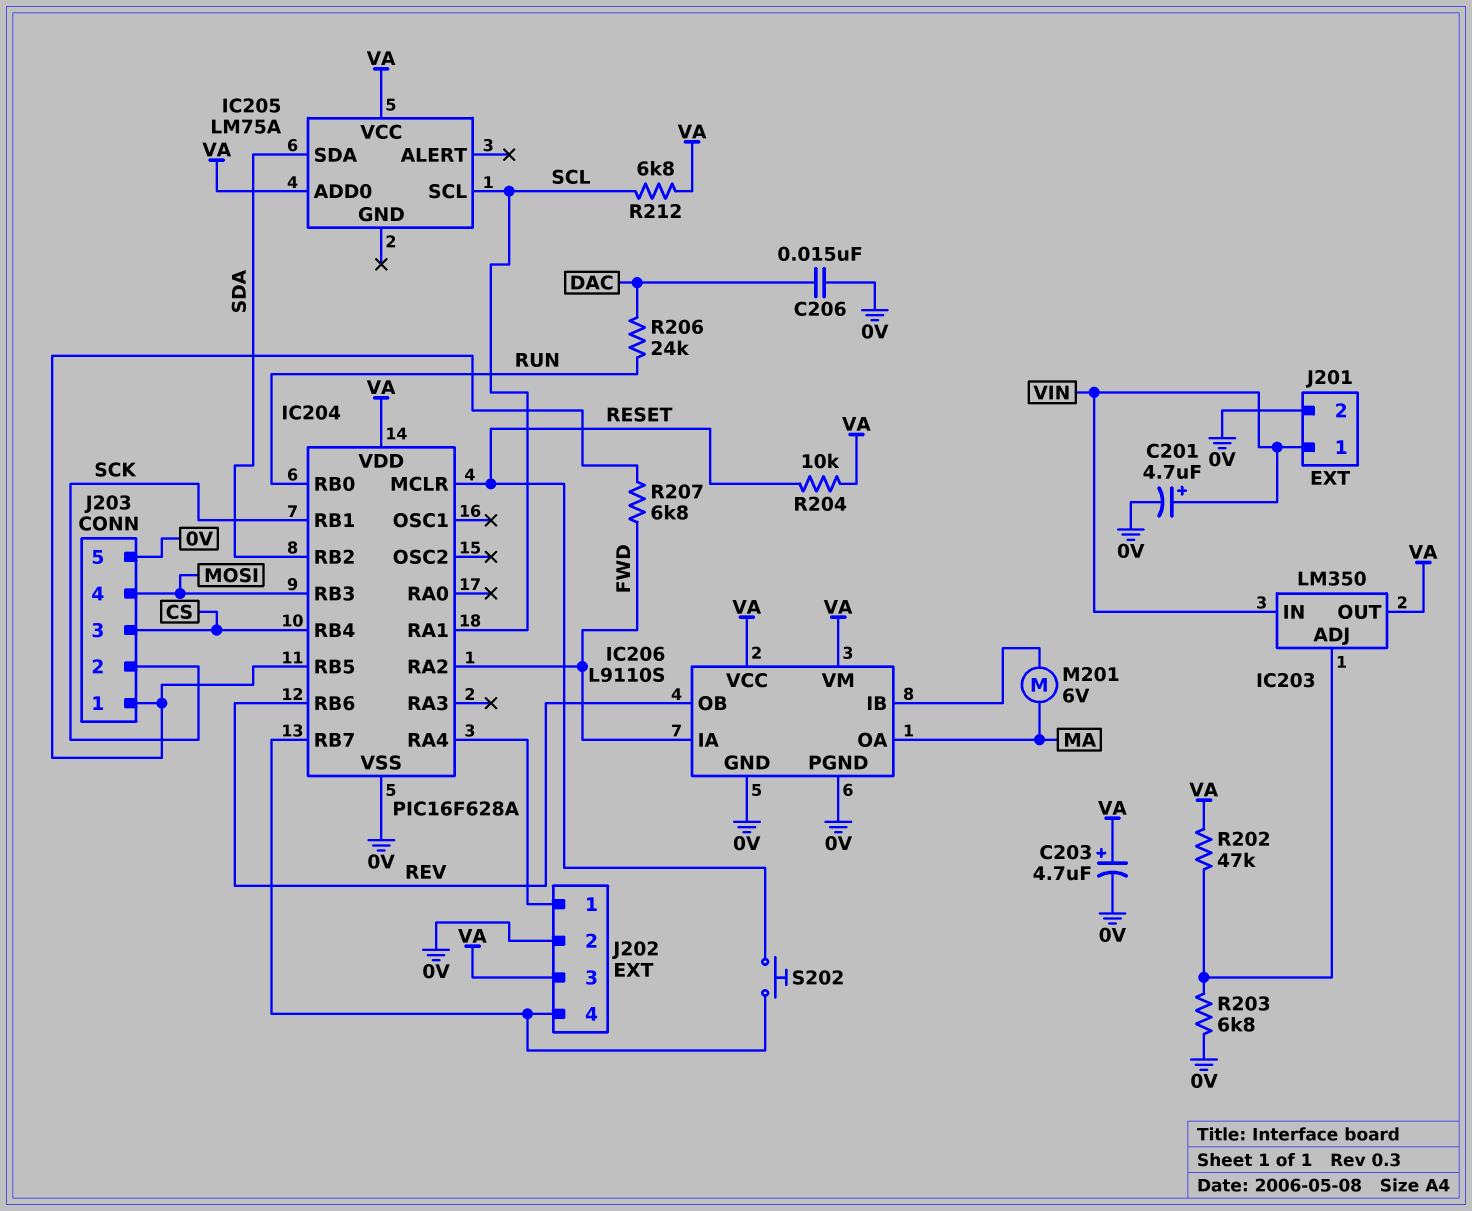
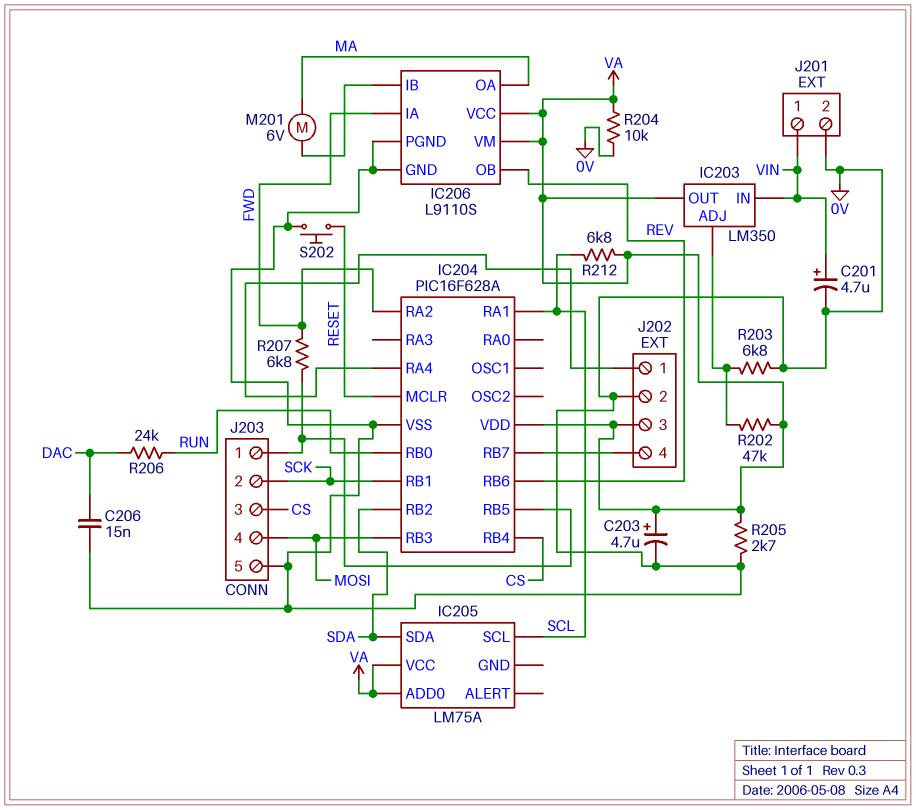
R204: 10k (RESET, VA) -> 10k (0V, VA)
R205: none -> 2.7k (0V, VA)
S202: button (IC204/RB7, RESET) -> button (0V, RESET)

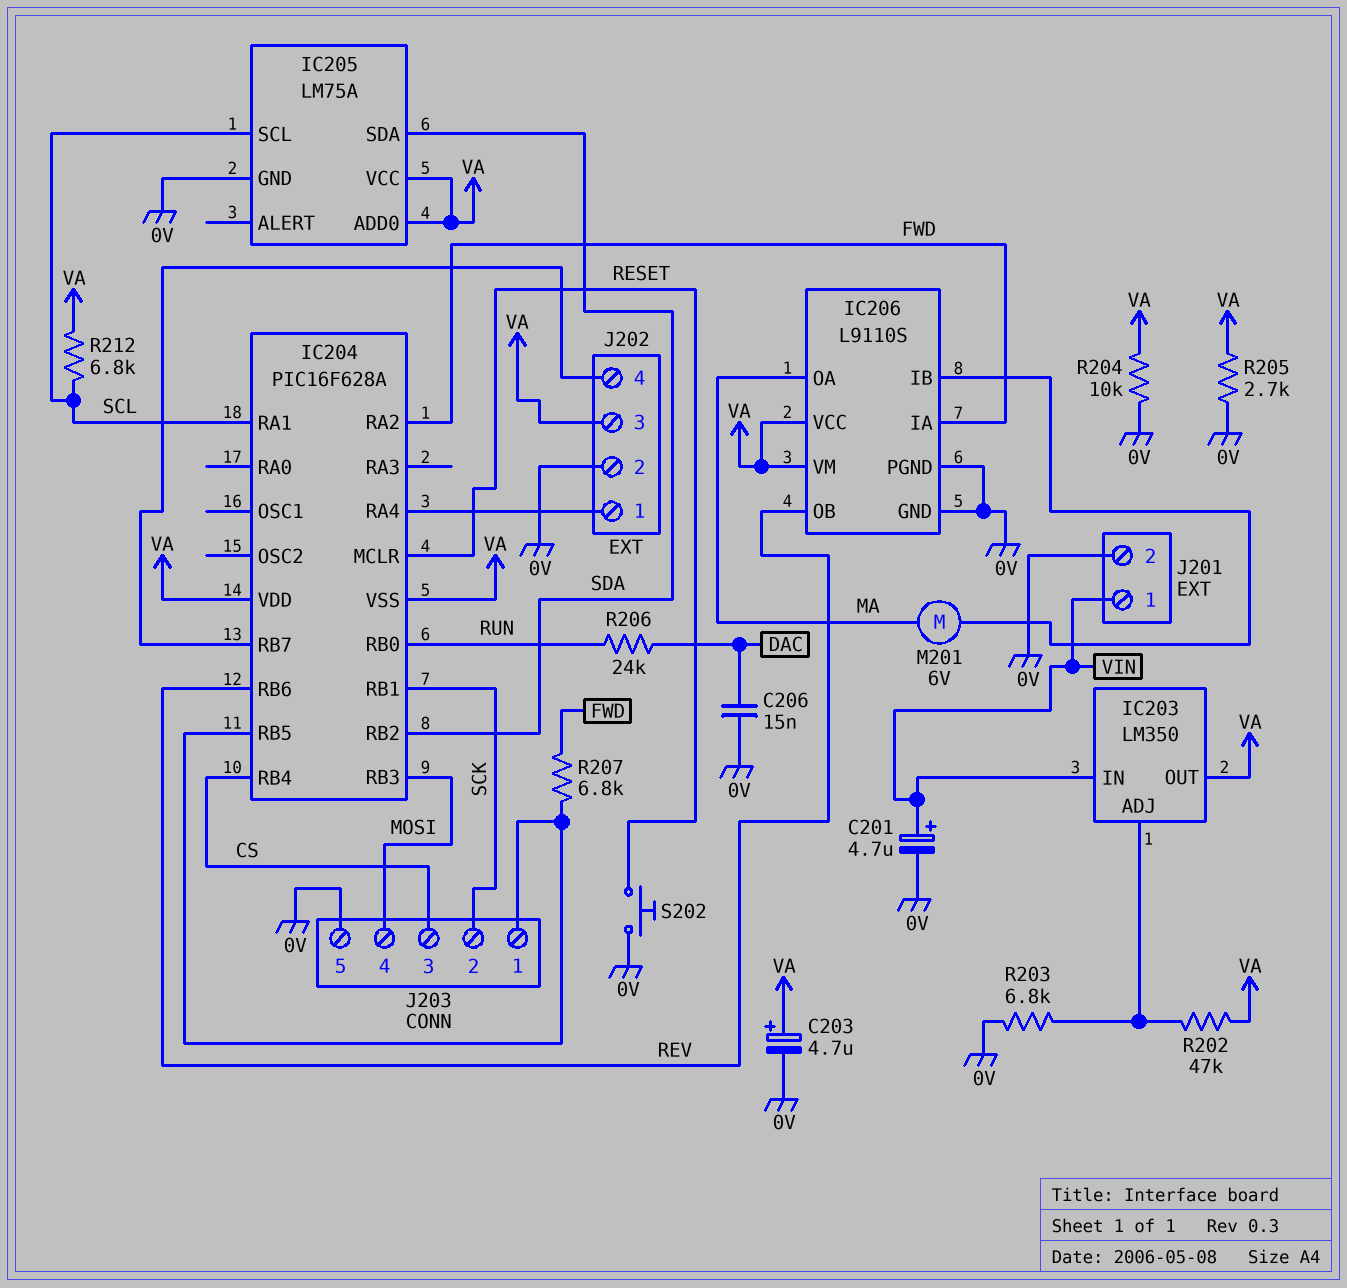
IC204 pin VSS: 0V -> VA
IC205 pin GND: none -> 0V

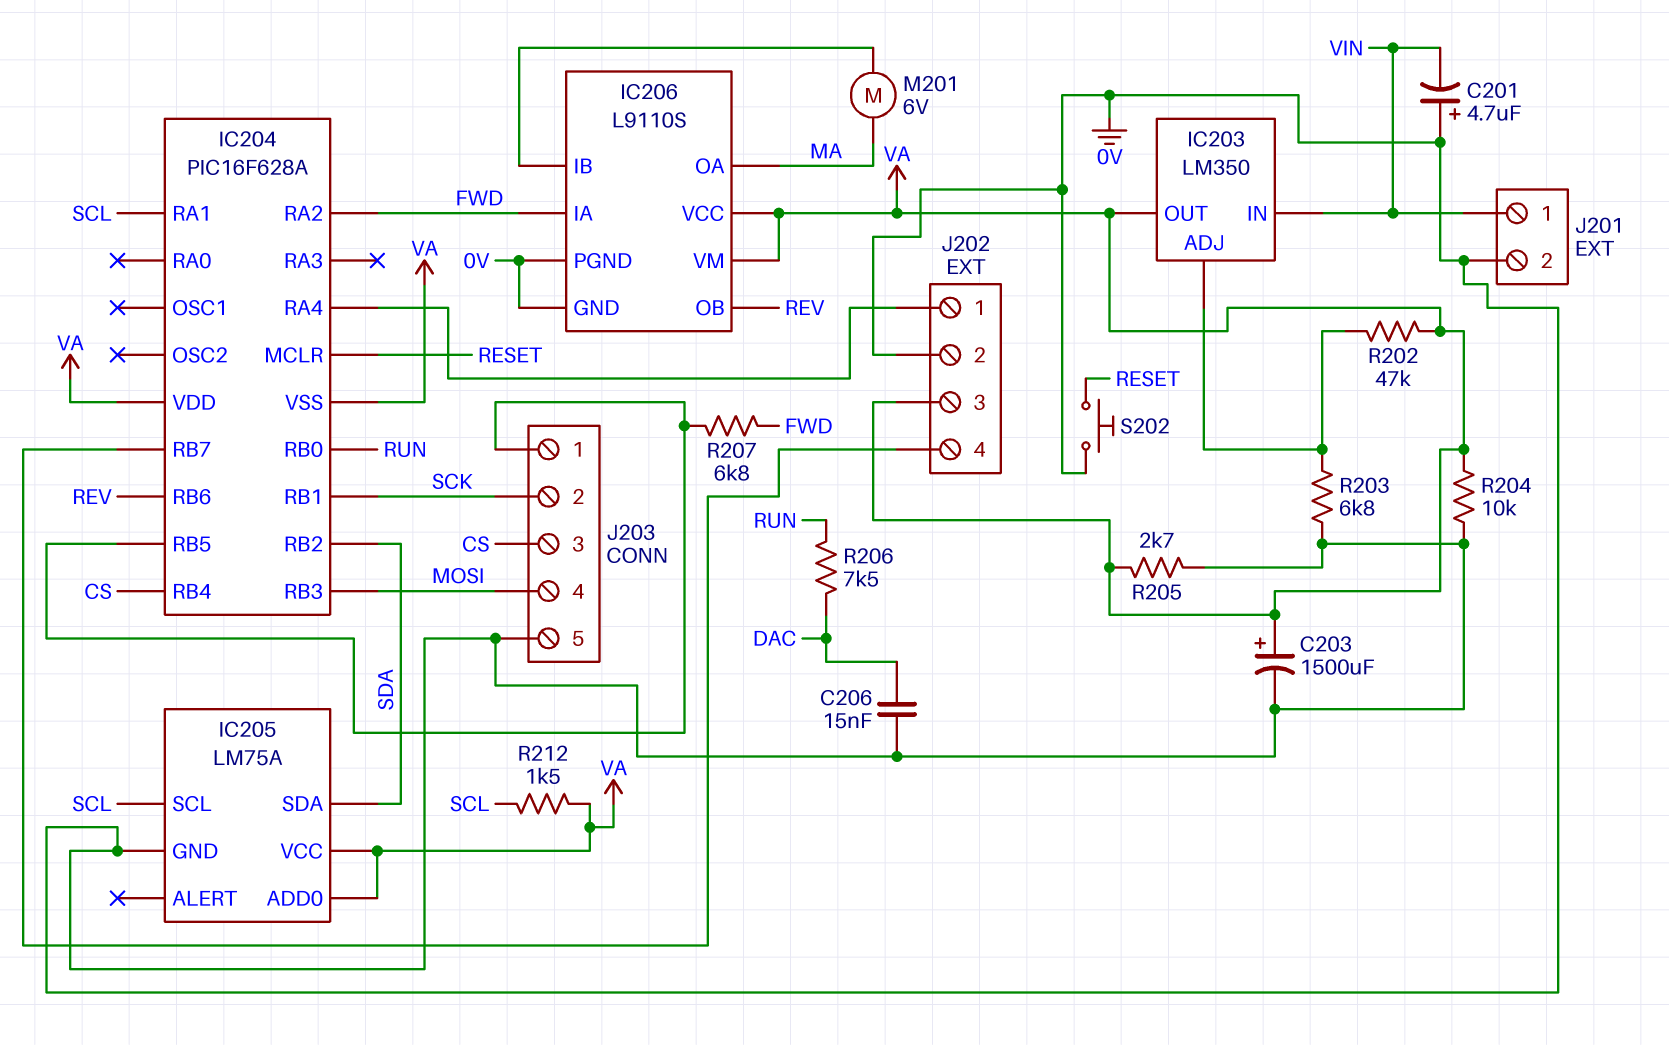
C201: 4.7uF (plus VIN, minus 0V) -> 4.7uF (plus 0V, minus VIN)
C203: 4.7uF (plus VA, minus 0V) -> 1500uF (plus VA, minus 0V)
R206: 24k (DAC, RUN) -> 7.5k (DAC, RUN)
R212: 6.8k (SCL, VA) -> 1.5k (SCL, VA)

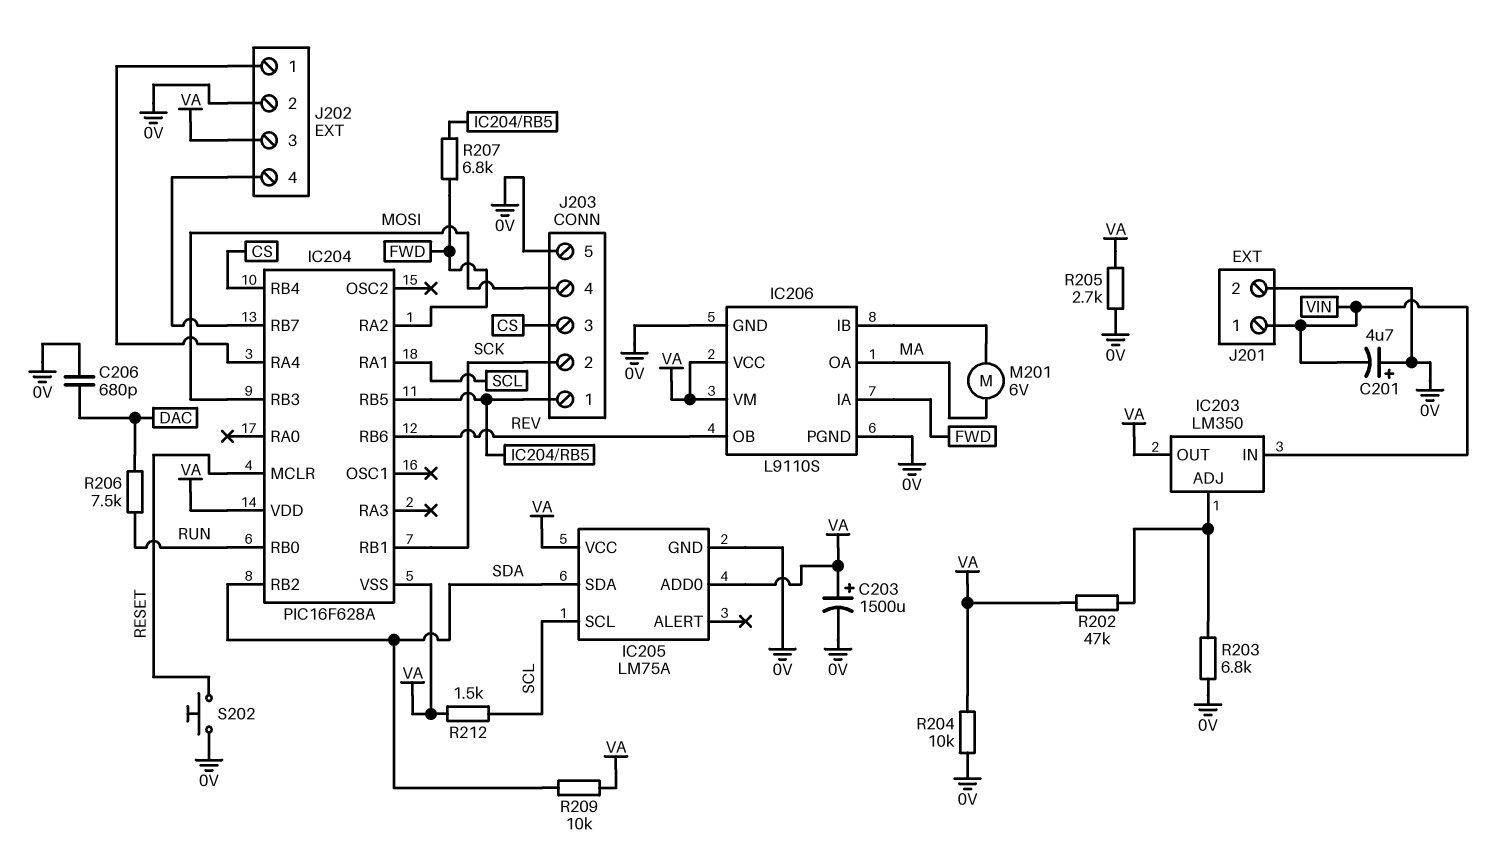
C206: 15nF (0V, DAC) -> 680pF (0V, DAC)
R209: none -> 10k (SDA, VA)

